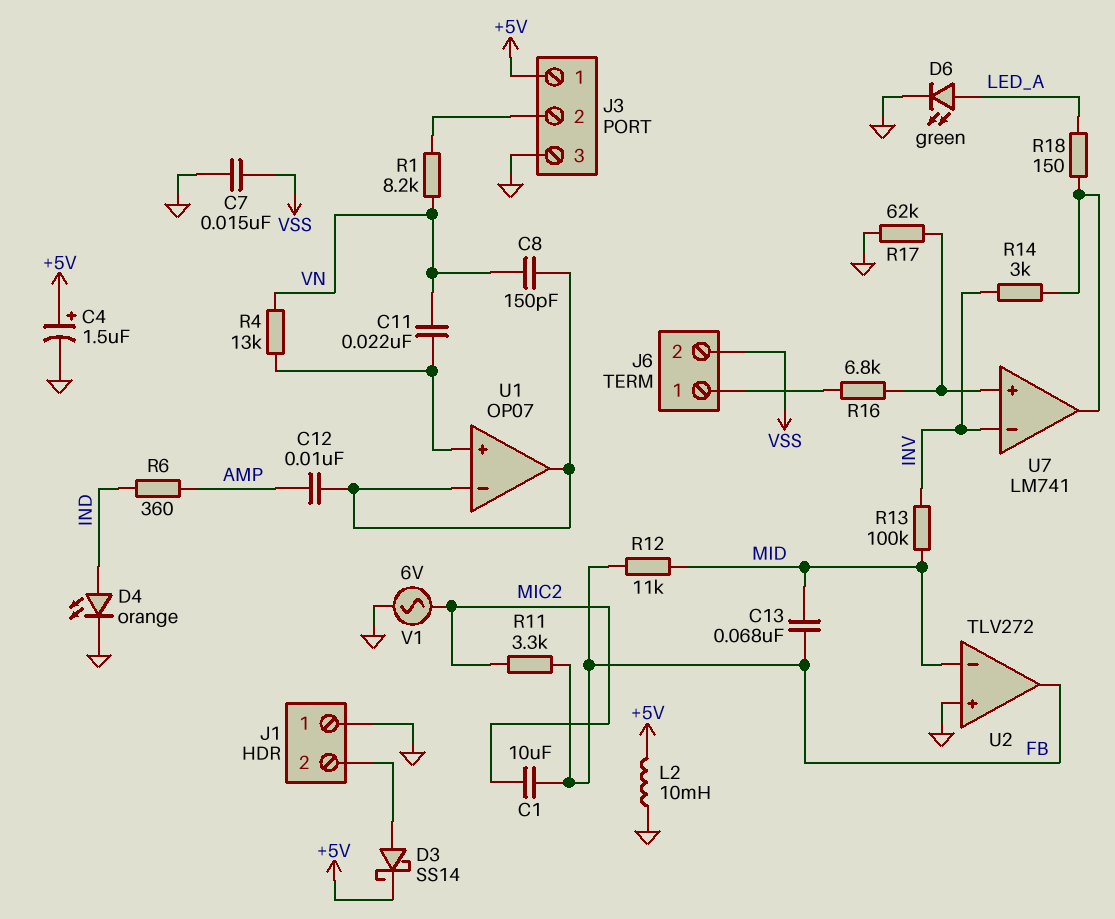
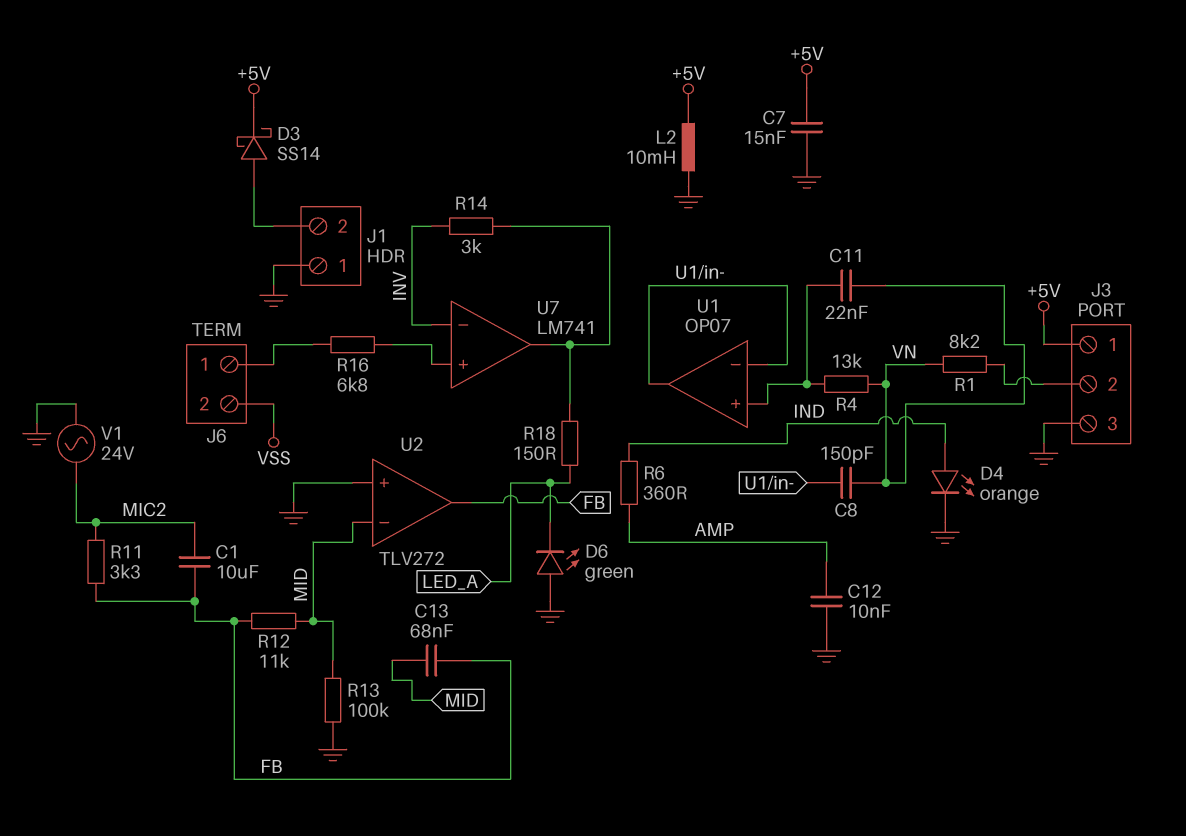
C4: 1.5uF (plus +5V, minus GND) -> none
C7: 15nF (GND, VSS) -> 15nF (+5V, GND)
C12: 10nF (AMP, U1/in-) -> 10nF (AMP, GND)
D6: LED green (A LED_A, K GND) -> LED green (A GND, K LED_A)
R13: 100k (INV, MID) -> 100k (GND, MID)
R17: 62k (GND, U7/in+) -> none
V1: AC 6V (GND, MIC2) -> AC 24V (GND, MIC2)

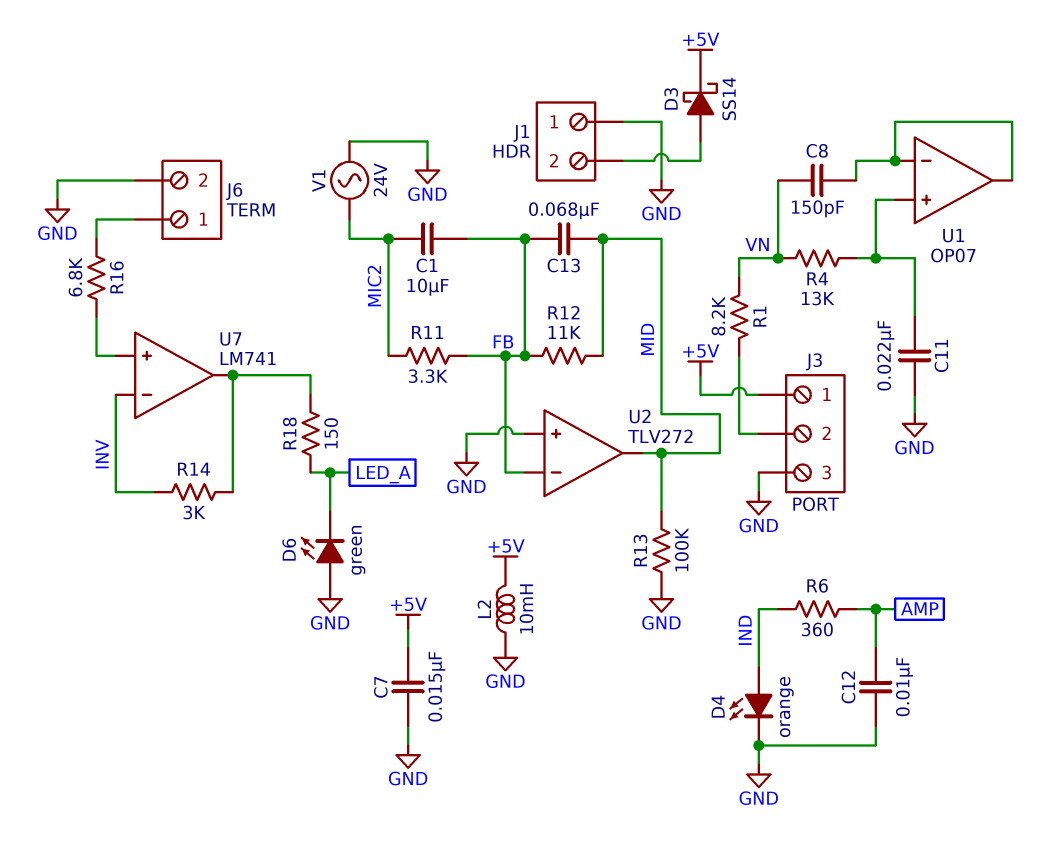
C11: 22nF (U1/in+, VN) -> 22nF (GND, U1/in+)
J6 pin 2: VSS -> GND
U2 pin in-: MID -> FB
U2 pin out: FB -> MID

